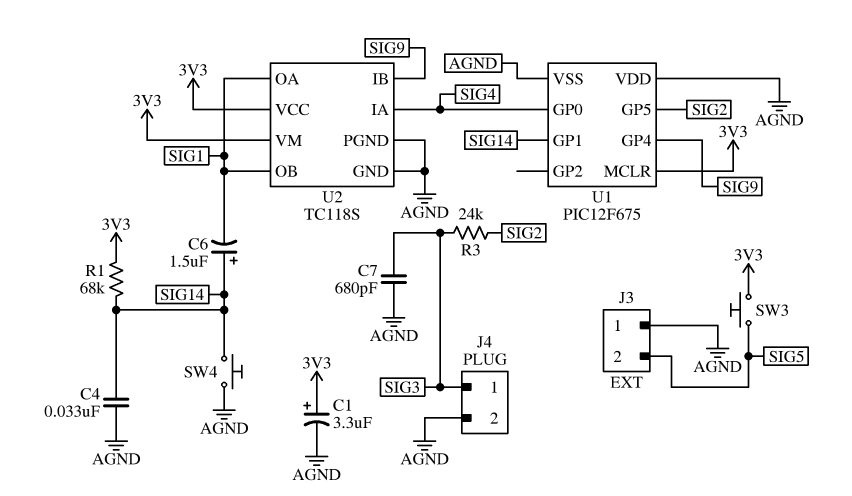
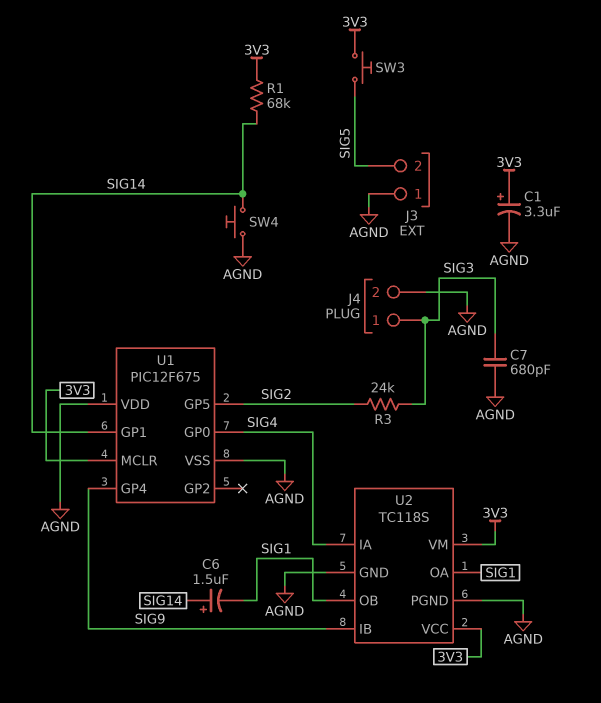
C4: 33nF (AGND, SIG14) -> none

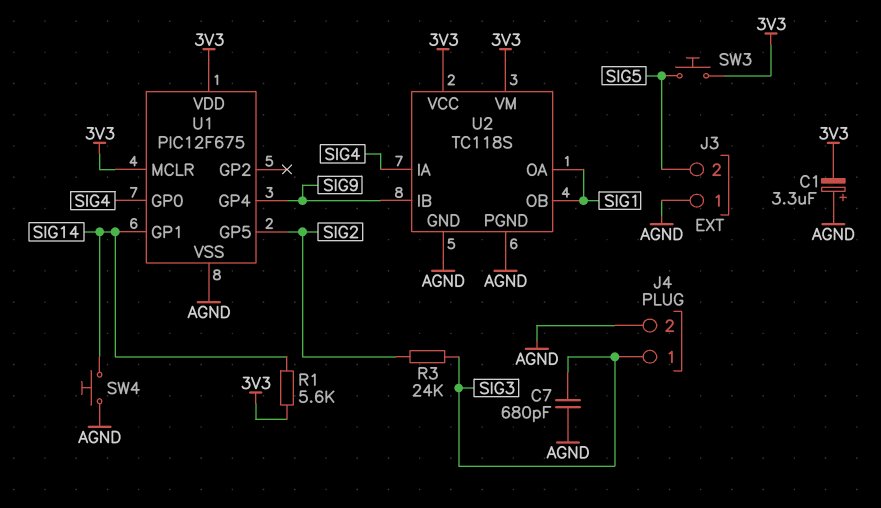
C1: 3.3uF (plus 3V3, minus AGND) -> 3.3uF (plus AGND, minus 3V3)
C6: 1.5uF (plus SIG14, minus SIG1) -> none
R1: 68k (3V3, SIG14) -> 5.6k (3V3, SIG14)
U1 pin VDD: AGND -> 3V3

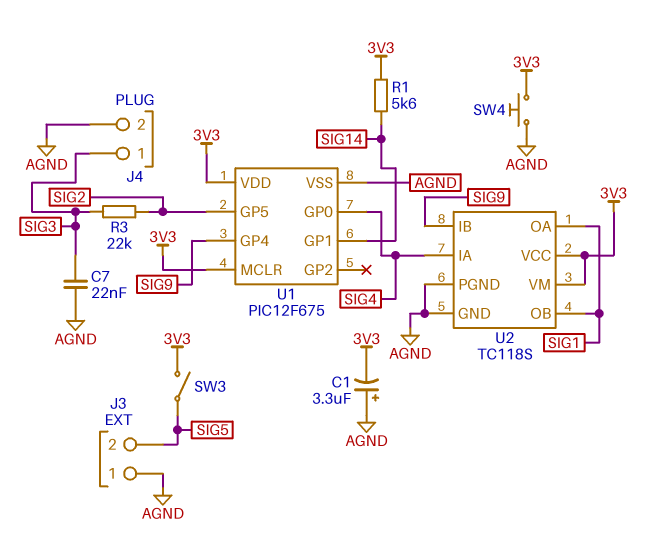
C7: 680pF (AGND, SIG3) -> 22nF (AGND, SIG3)
R3: 24k (SIG2, SIG3) -> 22k (SIG2, SIG3)
SW3: button (3V3, SIG5) -> switch (3V3, SIG5)
SW4: button (AGND, SIG14) -> button (3V3, AGND)

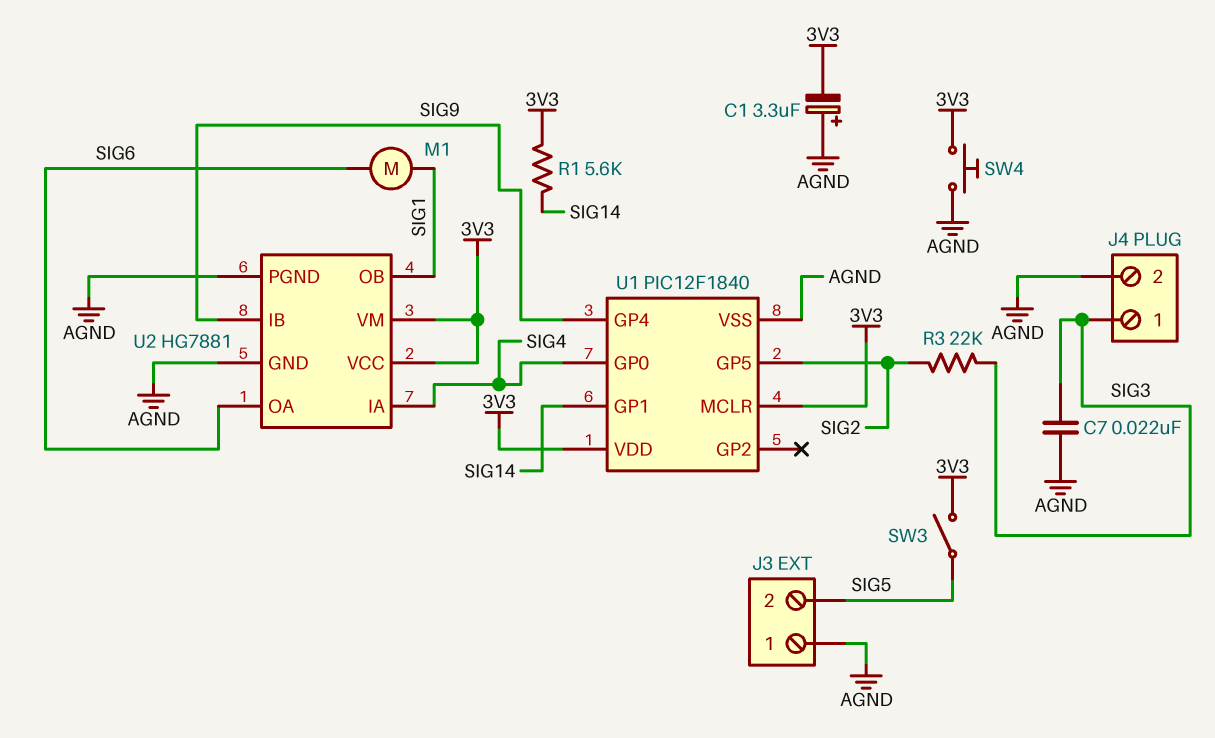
M1: none -> motor (SIG1, SIG6)
U1: PIC12F675 -> PIC12F1840
U2: TC118S -> HG7881
U2 pin OA: SIG1 -> SIG6

